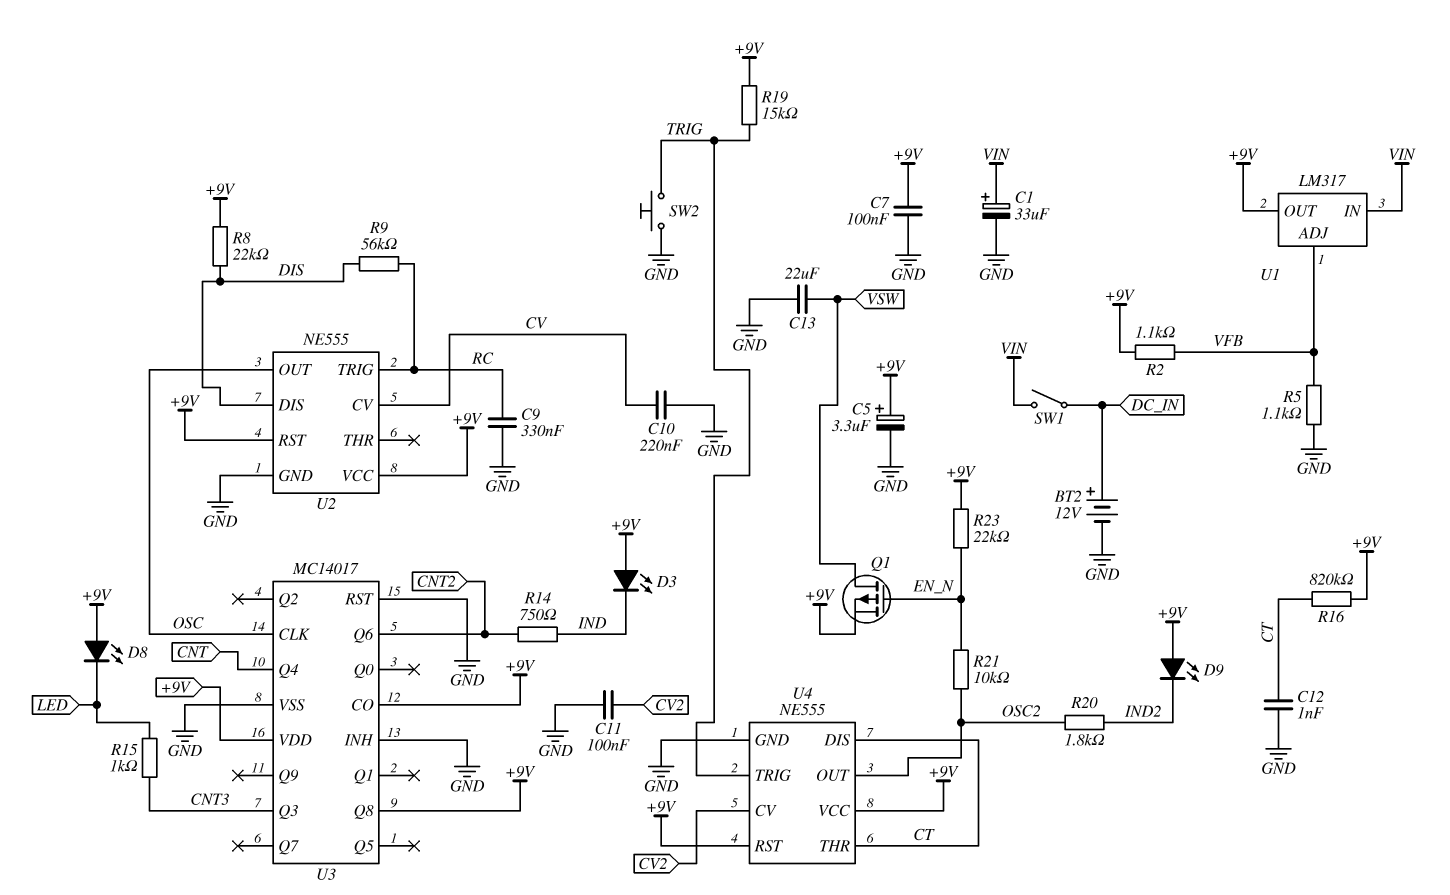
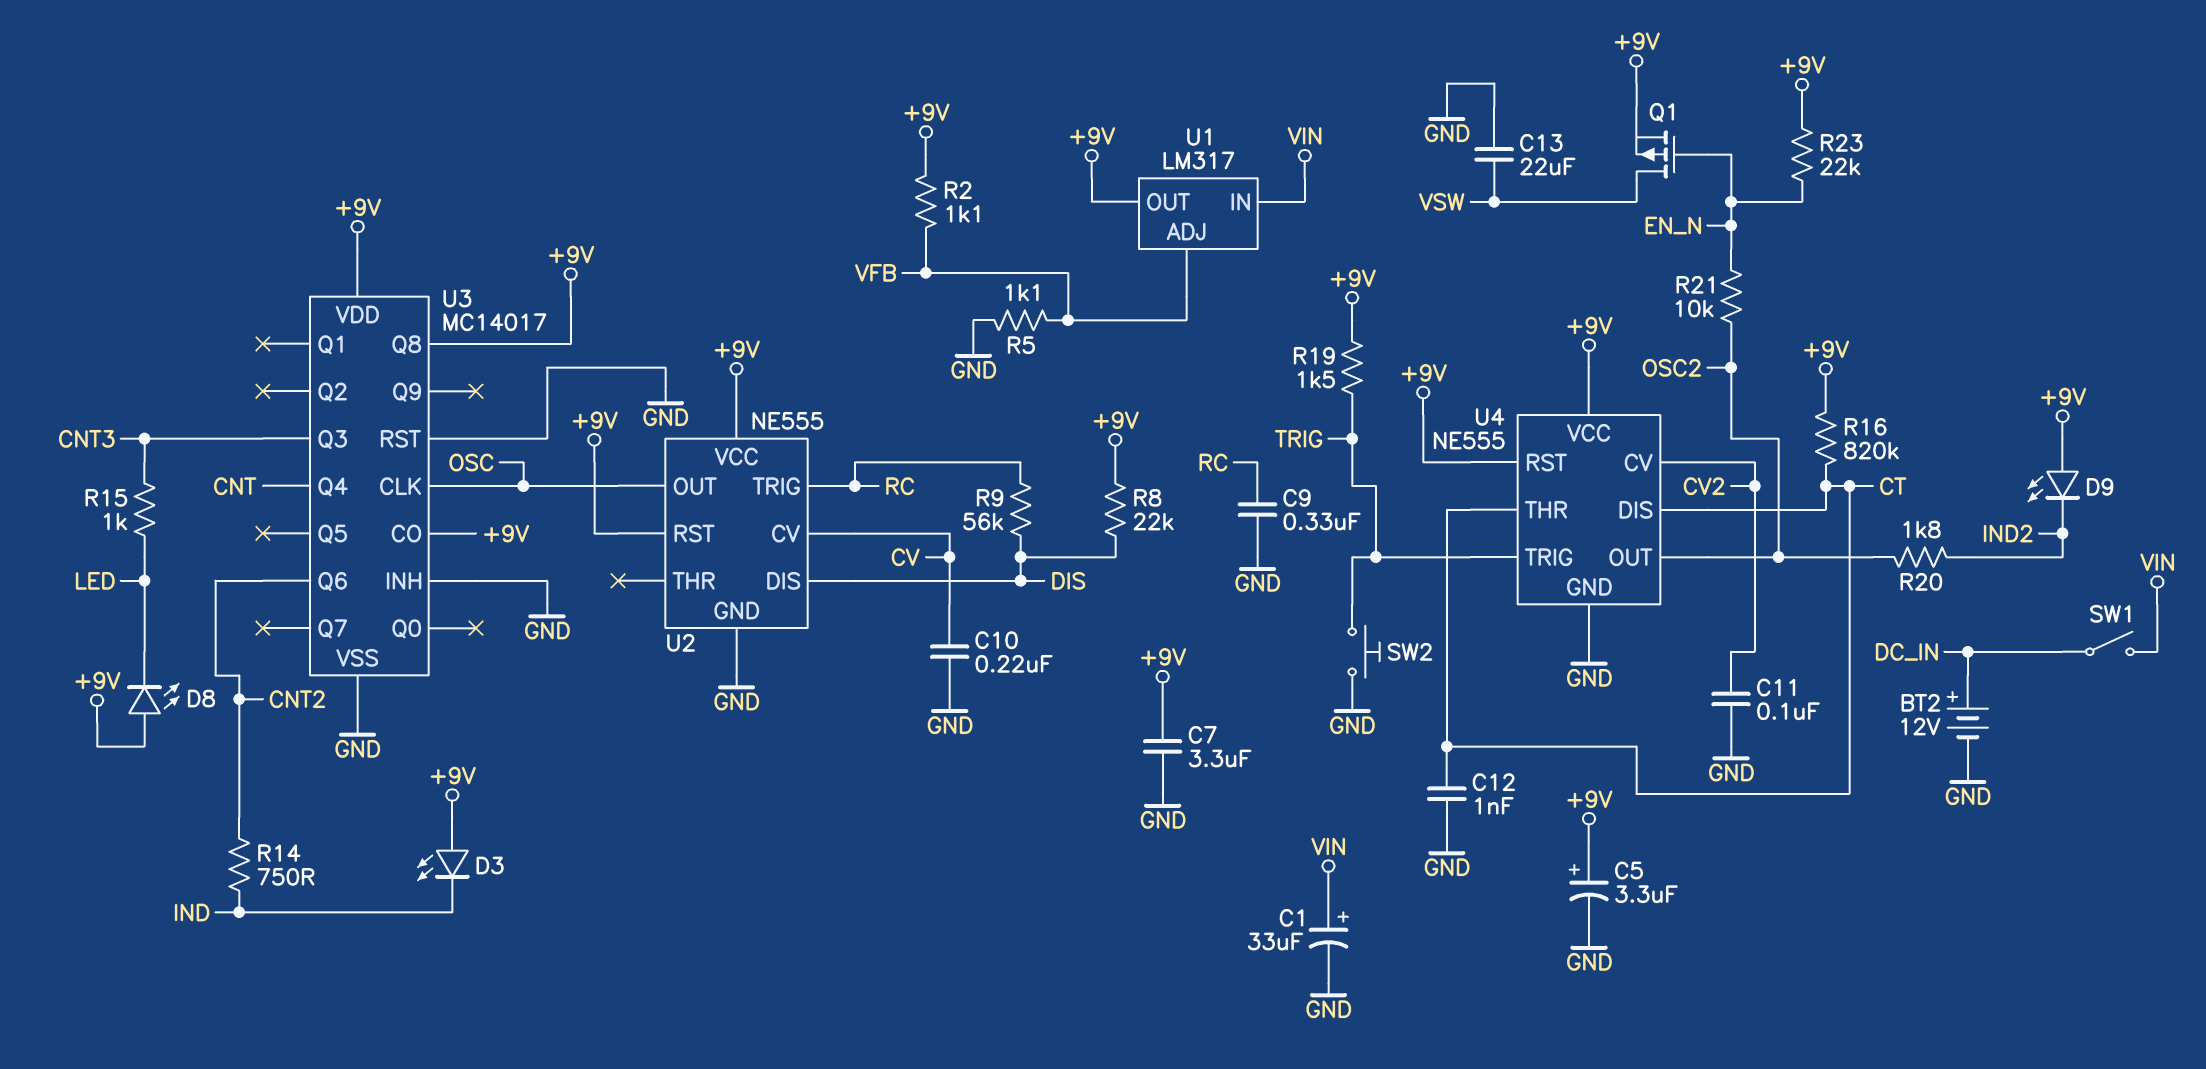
C7: 100nF (+9V, GND) -> 3.3uF (+9V, GND)
R19: 15k (+9V, TRIG) -> 1.5k (+9V, TRIG)

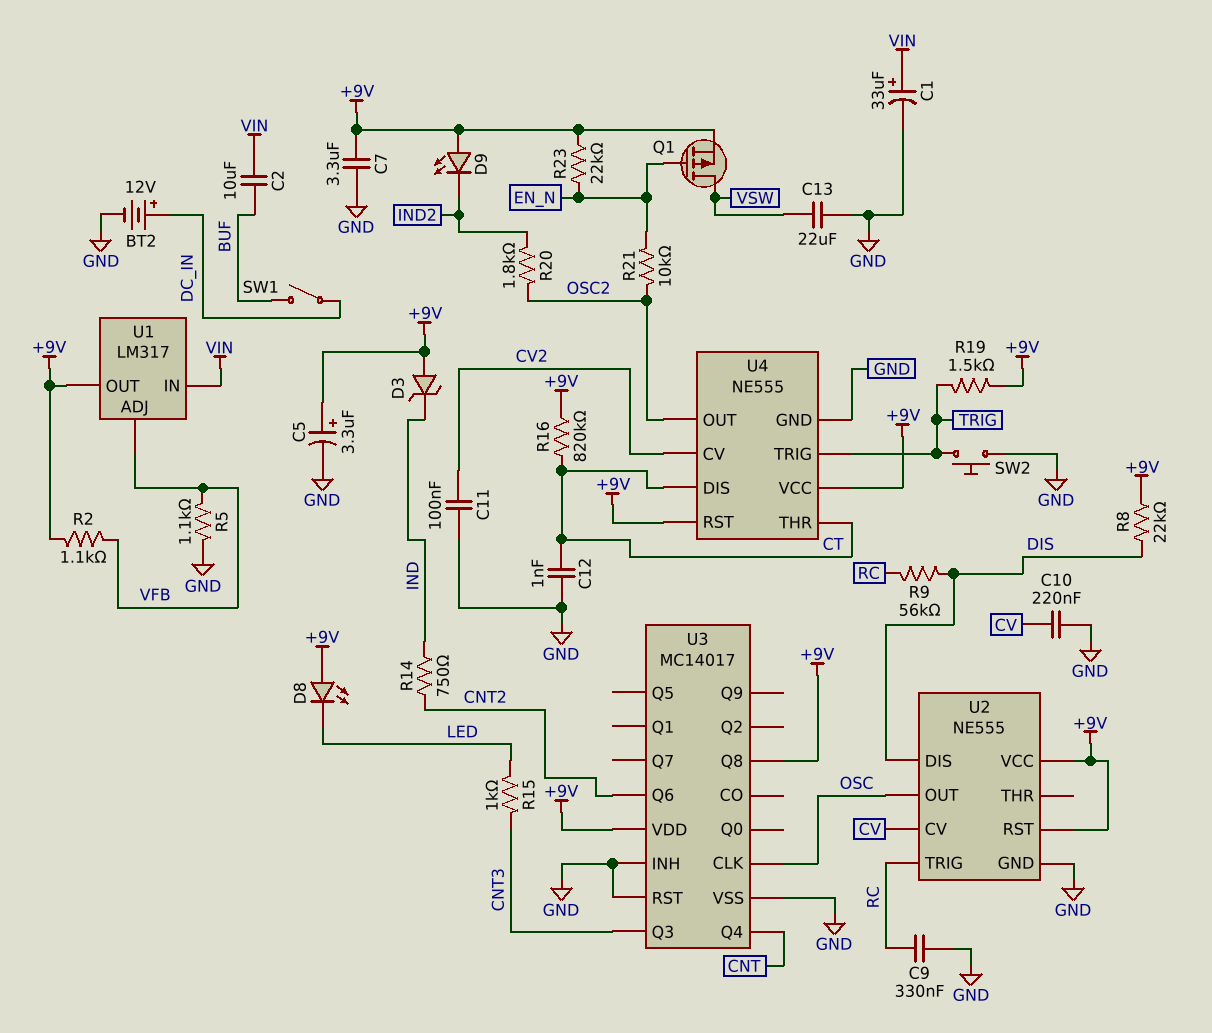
C2: none -> 10uF (BUF, VIN)
D3: LED (A +9V, K IND) -> zener (A +9V, K IND)
SW1: switch (DC_IN, VIN) -> switch (BUF, DC_IN)
U3 pin CO: +9V -> none

